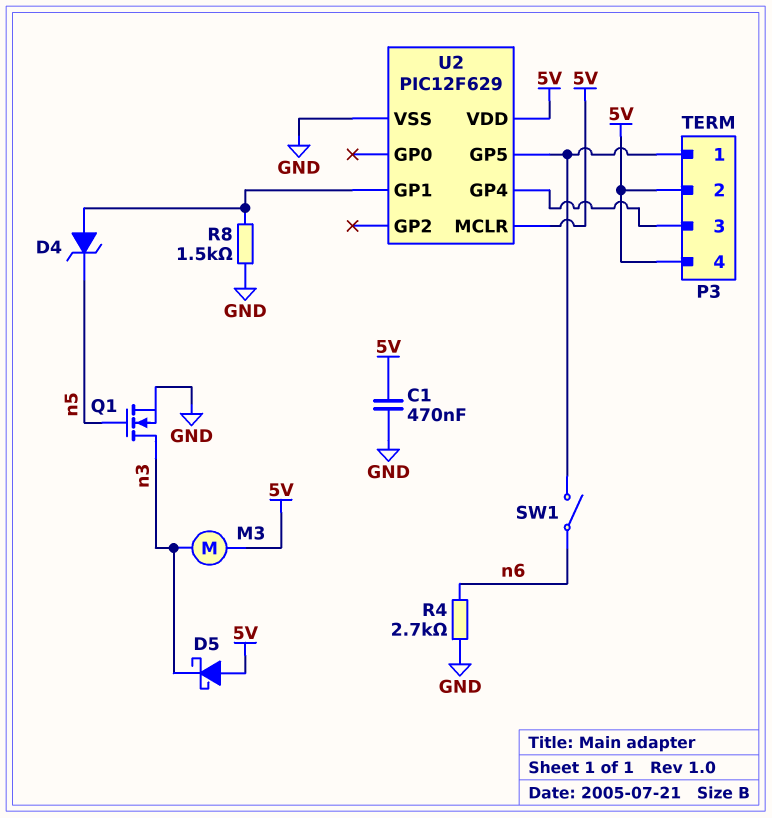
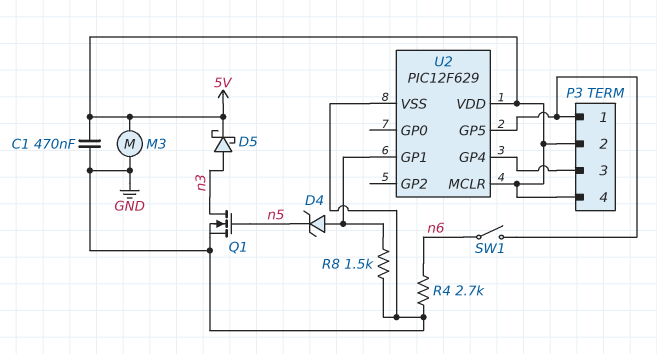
D5: schottky (A 5V, K n3) -> schottky (A n3, K 5V)
M3: motor (5V, n3) -> motor (5V, GND)

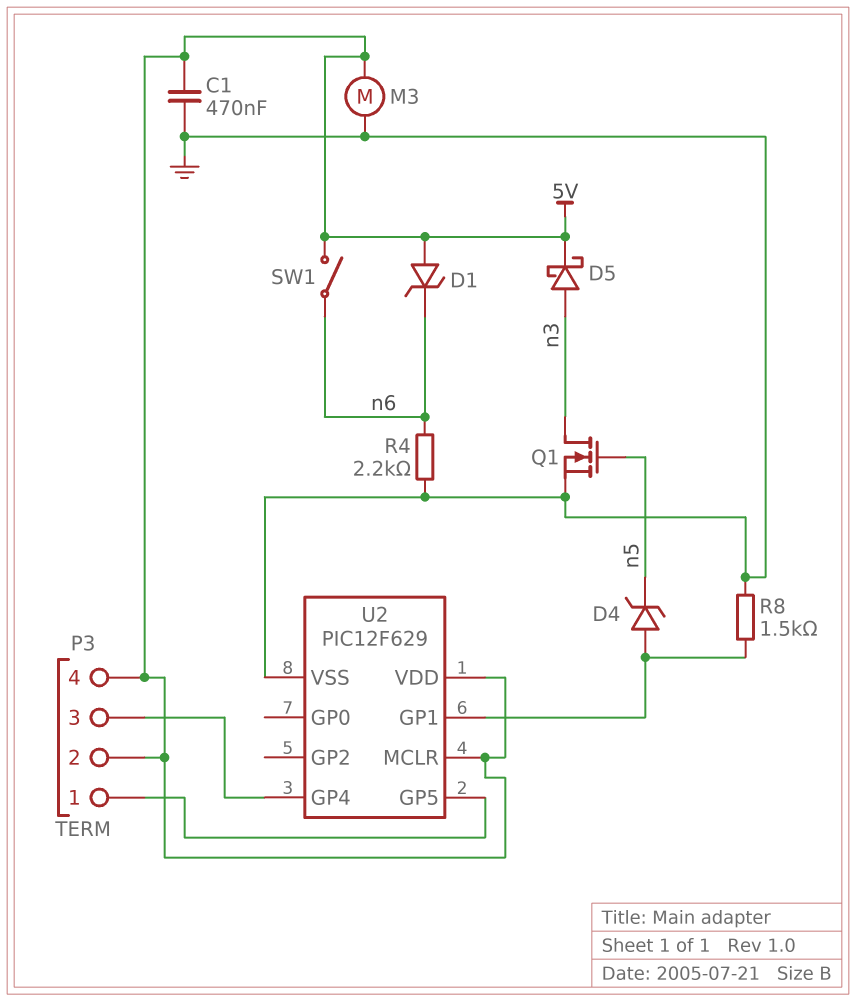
D1: none -> zener (A 5V, K n6)
R4: 2.7k (GND, n6) -> 2.2k (GND, n6)
SW1: switch (P3/1, n6) -> switch (5V, n6)

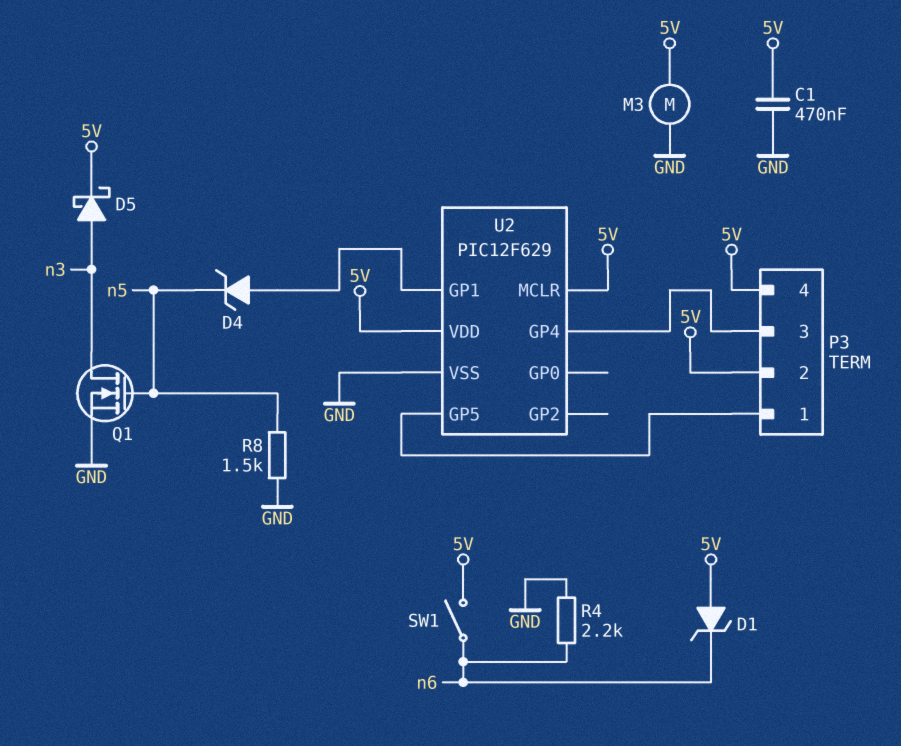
R8: 1.5k (GND, U2/GP1) -> 1.5k (GND, n5)

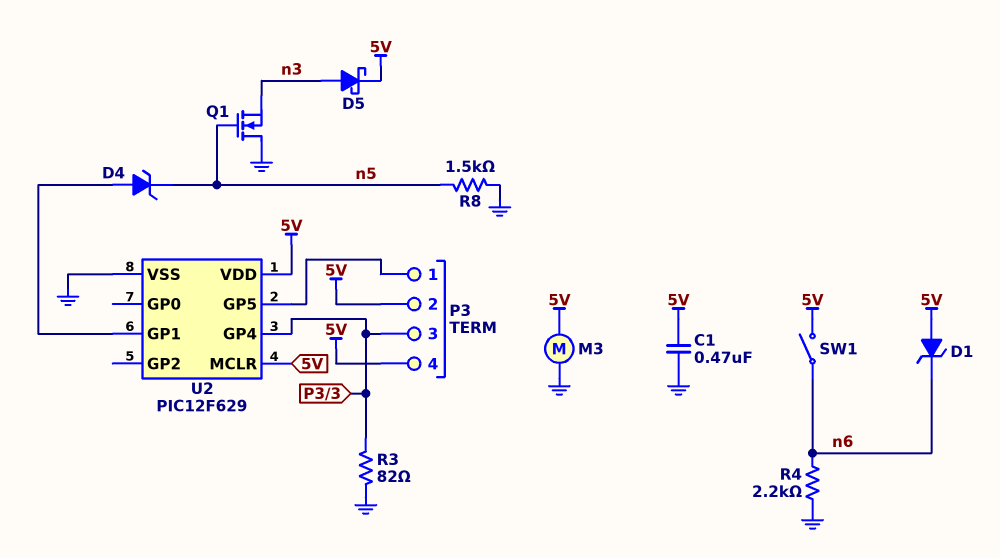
Q1: NMOS (G n5, D n3, S GND) -> NMOS (G n5, D GND, S n3)
R3: none -> 82 (GND, P3/3)

